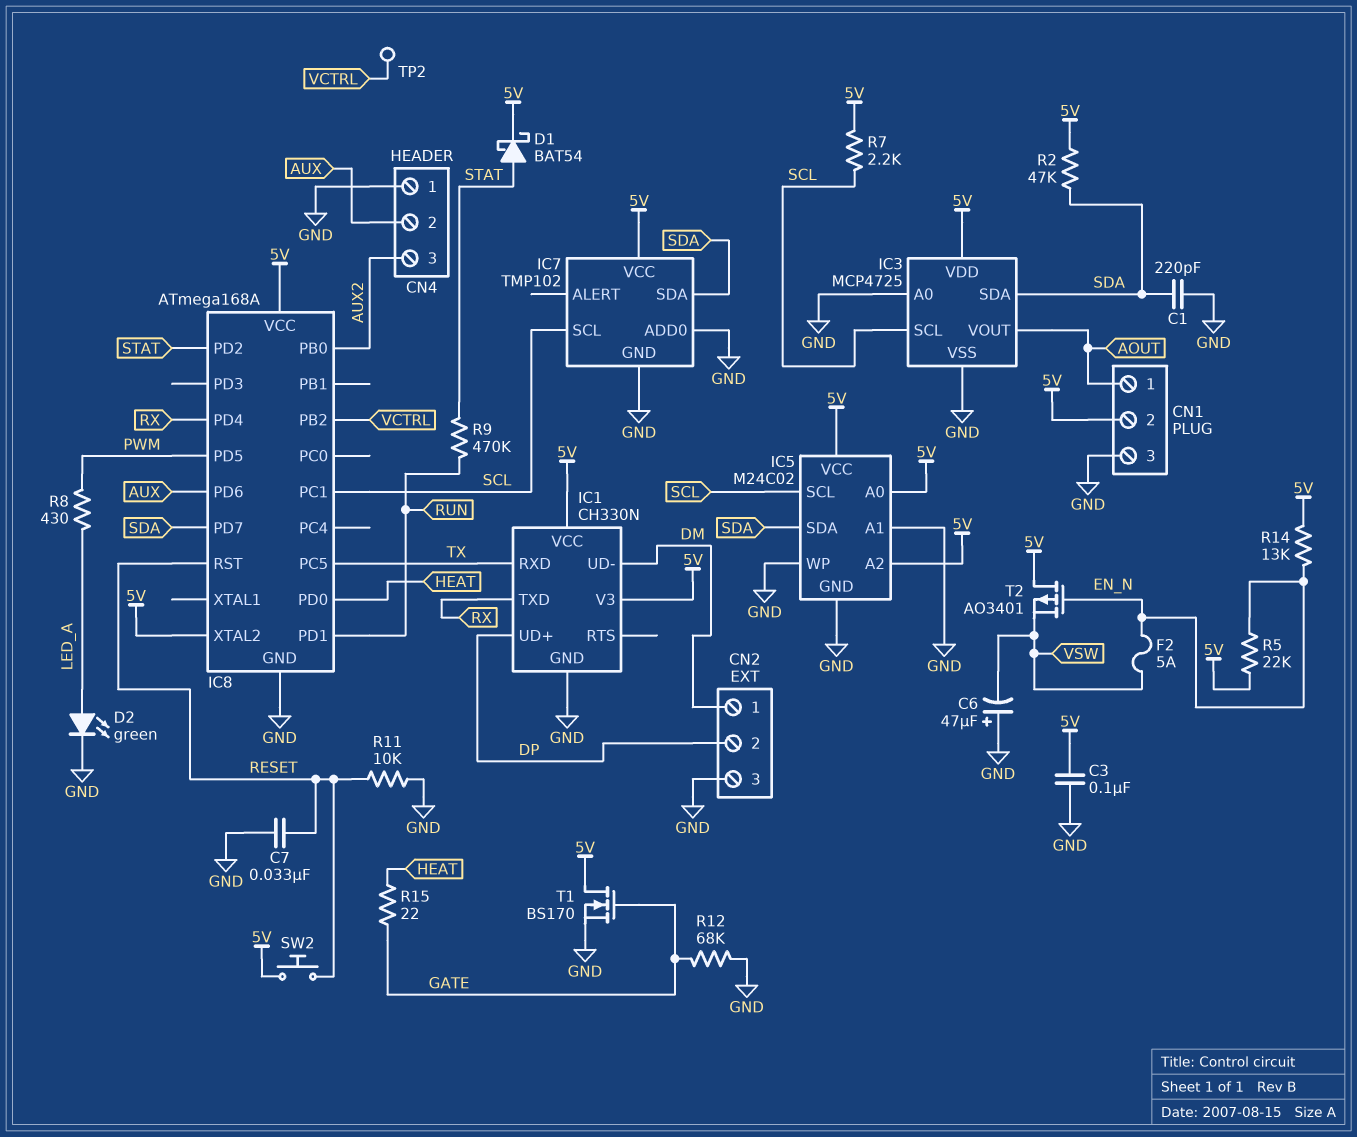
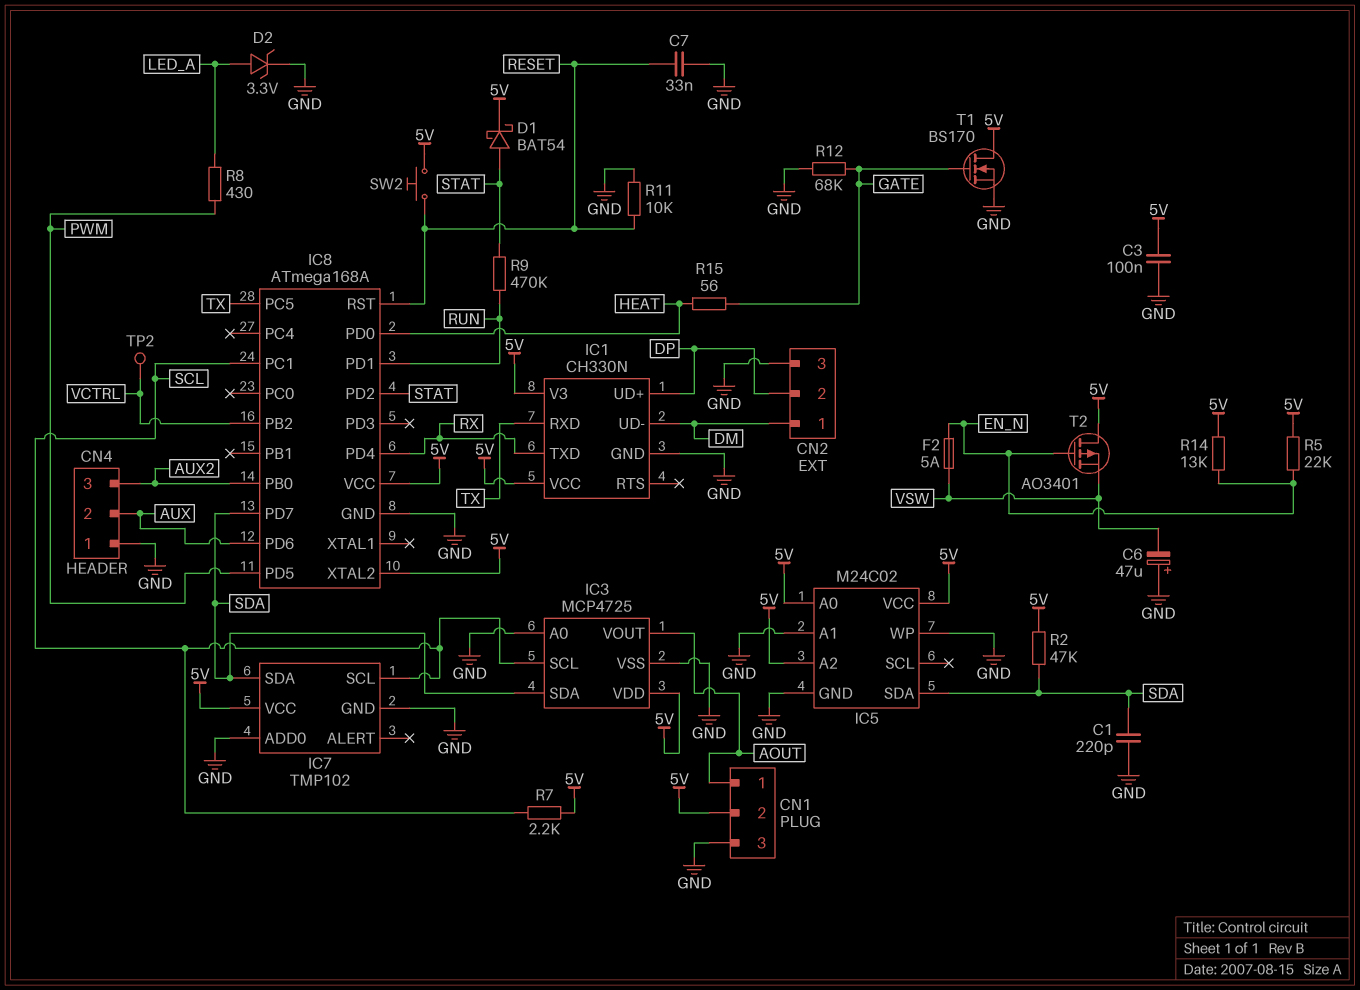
D2: LED green (A LED_A, K GND) -> zener 3.3V (A LED_A, K GND)
IC5 pin SCL: SCL -> none
R15: 22 (GATE, HEAT) -> 56 (GATE, HEAT)

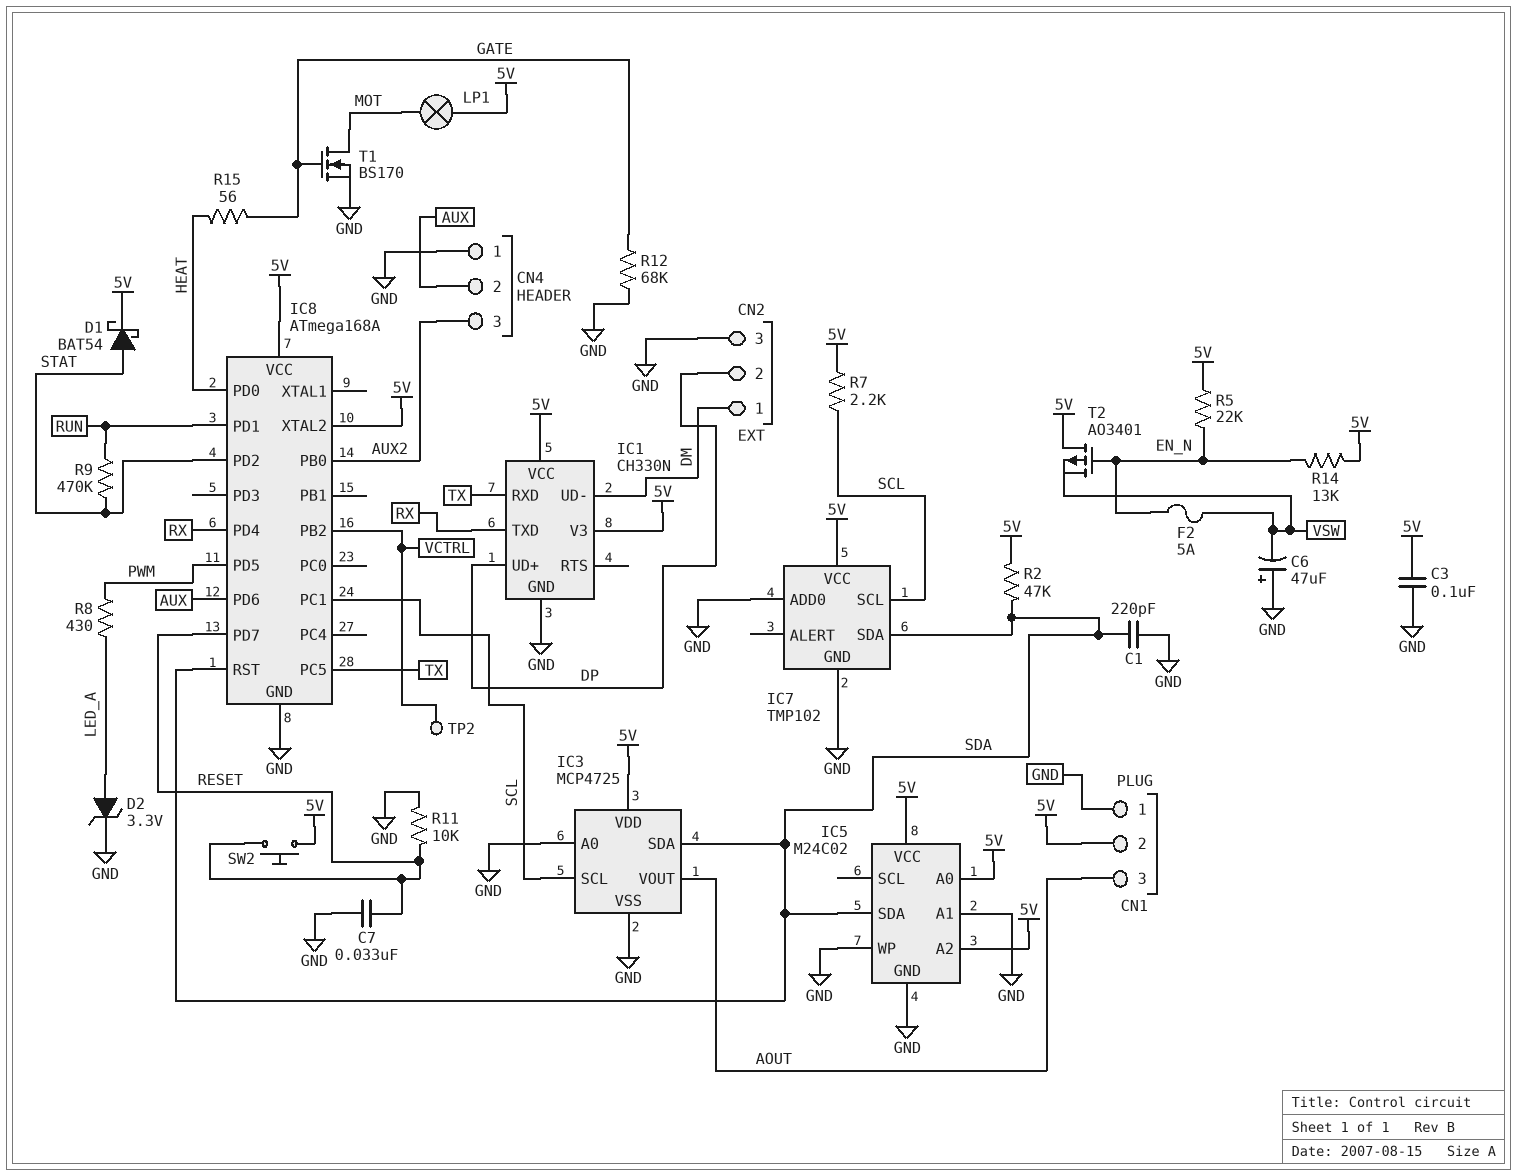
CN1 pin 1: AOUT -> GND
CN1 pin 3: GND -> AOUT
IC8 pin PD7: SDA -> RESET
IC8 pin RST: RESET -> SDA
LP1: none -> lamp (5V, MOT)
T1: NMOS BS170 (G GATE, D 5V, S GND) -> NMOS BS170 (G GATE, D MOT, S GND)

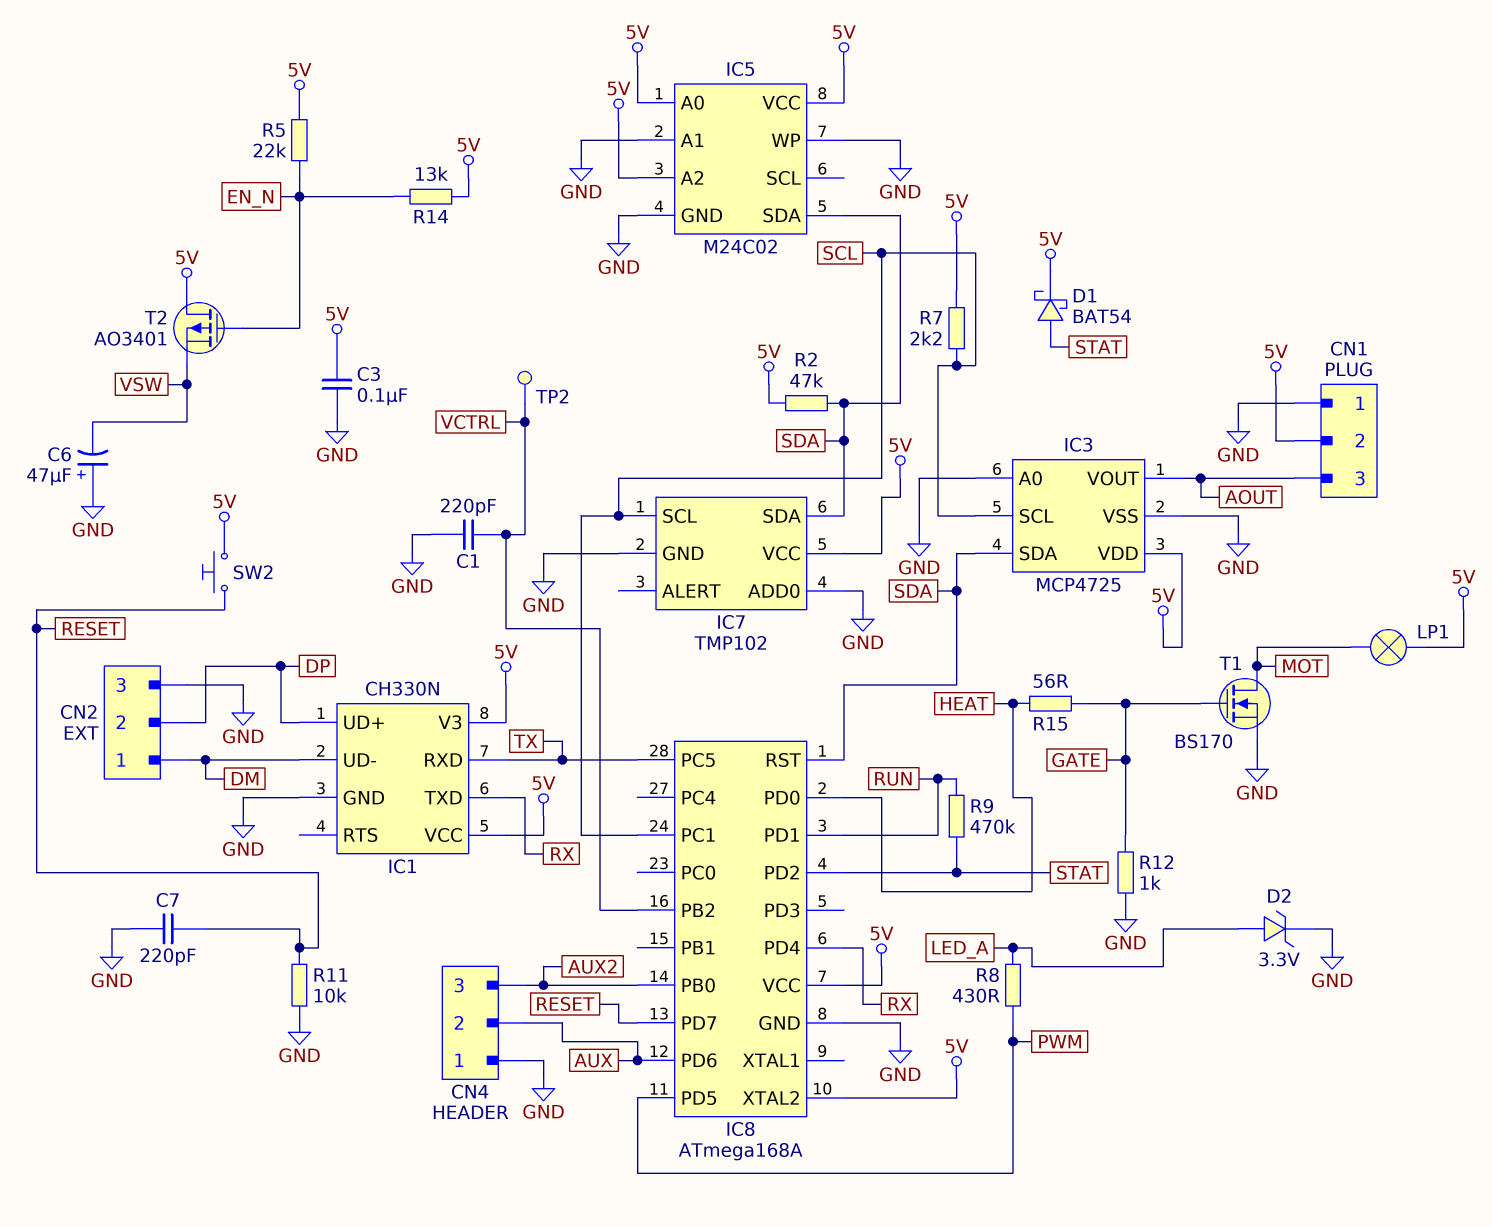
C1: 220pF (GND, SDA) -> 220pF (GND, VCTRL)
C7: 33nF (GND, RESET) -> 220pF (GND, RESET)
F2: 5A (EN_N, VSW) -> none
R12: 68k (GATE, GND) -> 1k (GATE, GND)

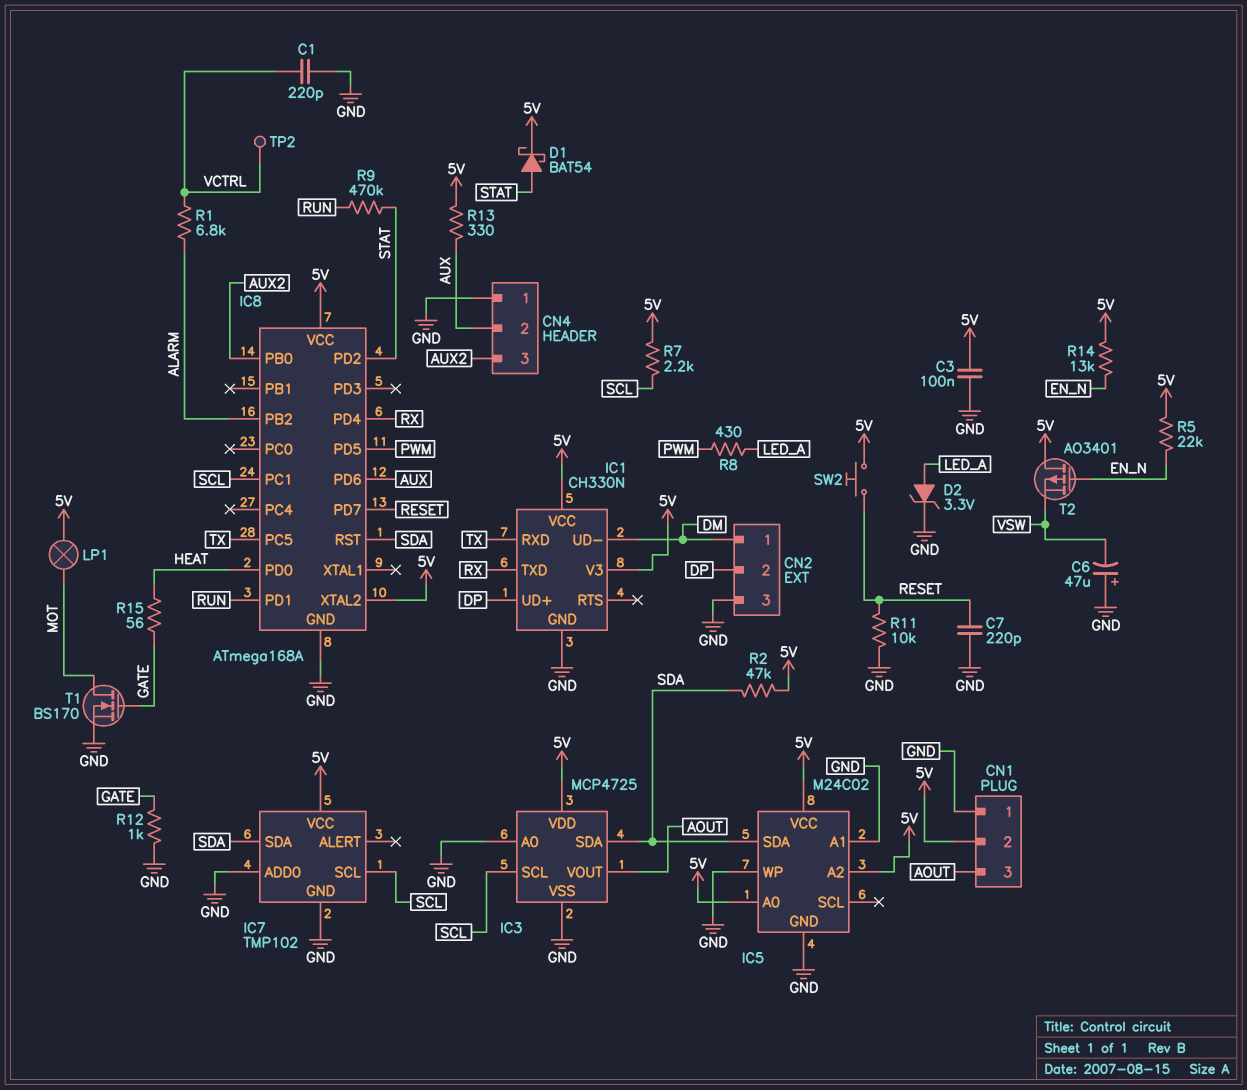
IC8 pin PB2: VCTRL -> ALARM
R1: none -> 6.8k (ALARM, VCTRL)
R13: none -> 330 (5V, AUX)

